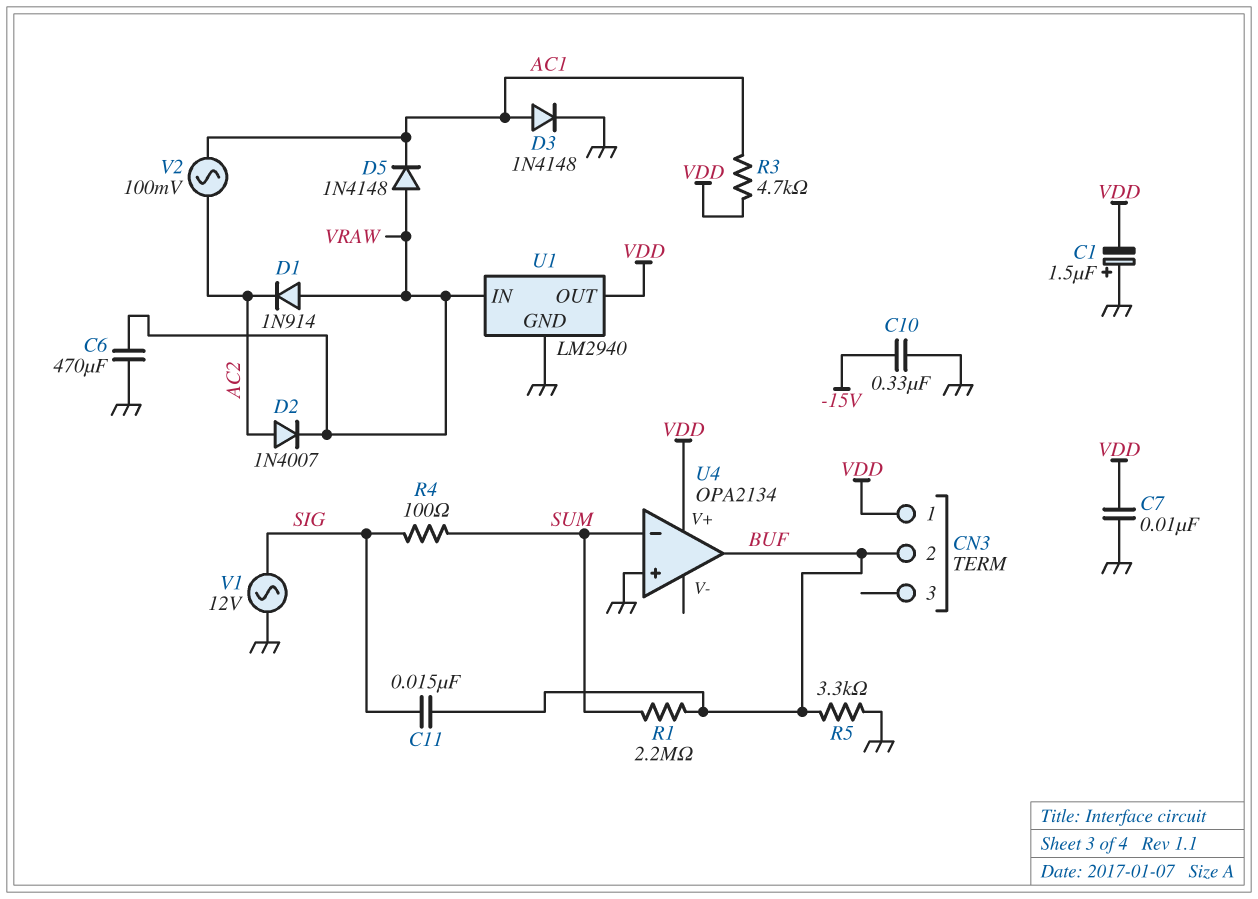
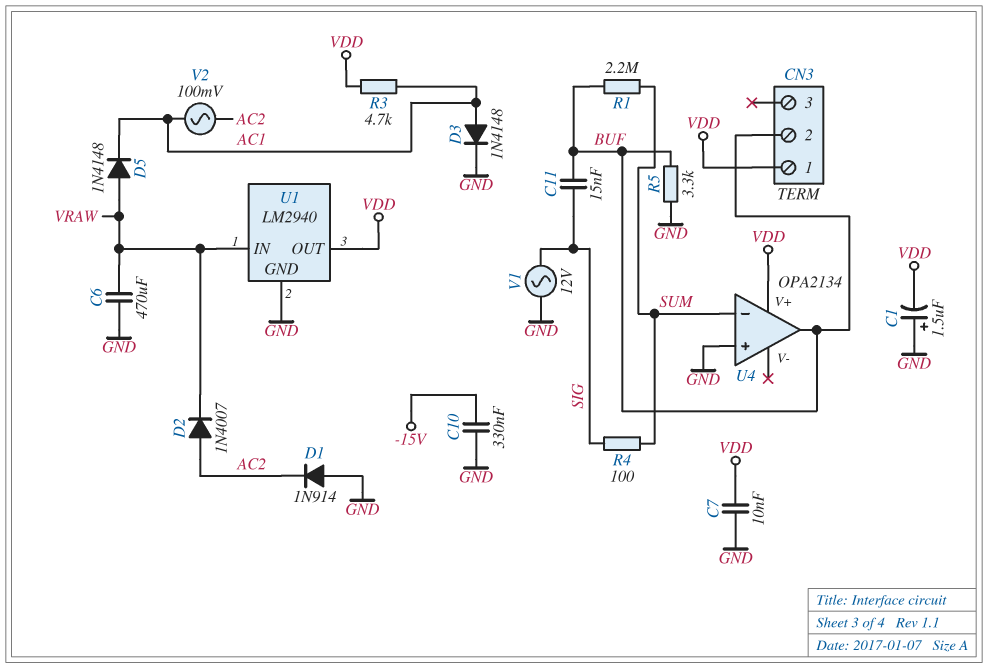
D1: diode 1N914 (A VRAW, K AC2) -> diode 1N914 (A GND, K AC2)

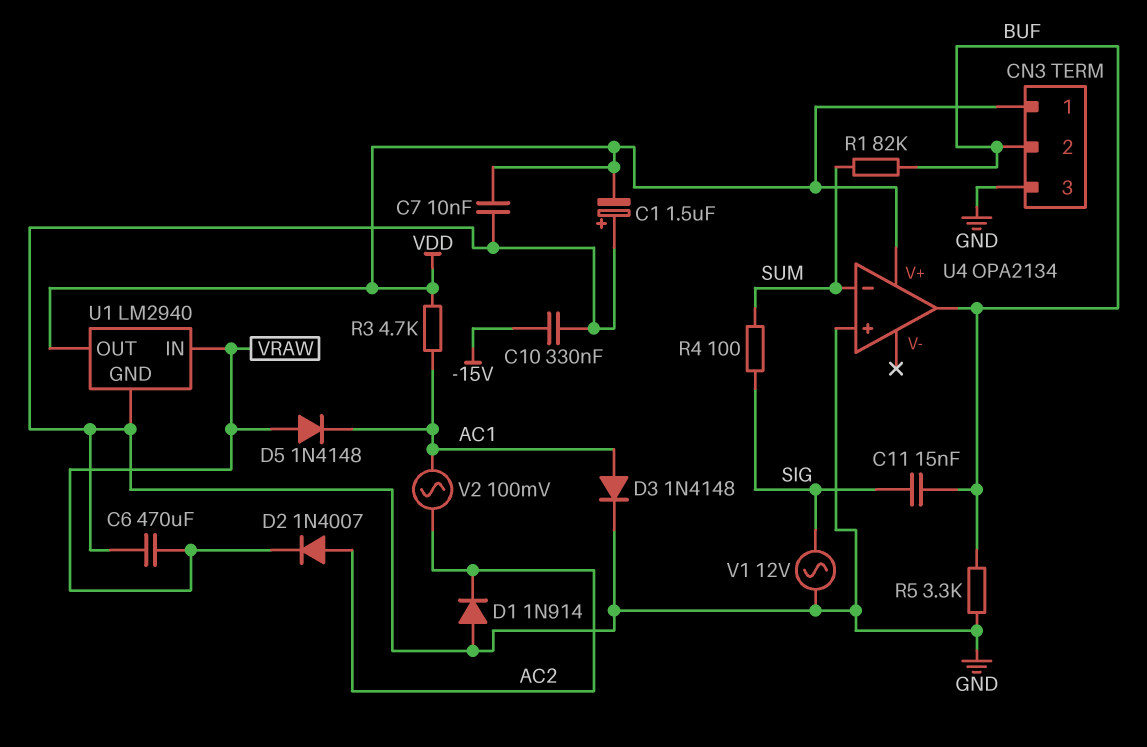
CN3 pin 3: none -> GND
R1: 2.2M (BUF, SUM) -> 82k (BUF, SUM)

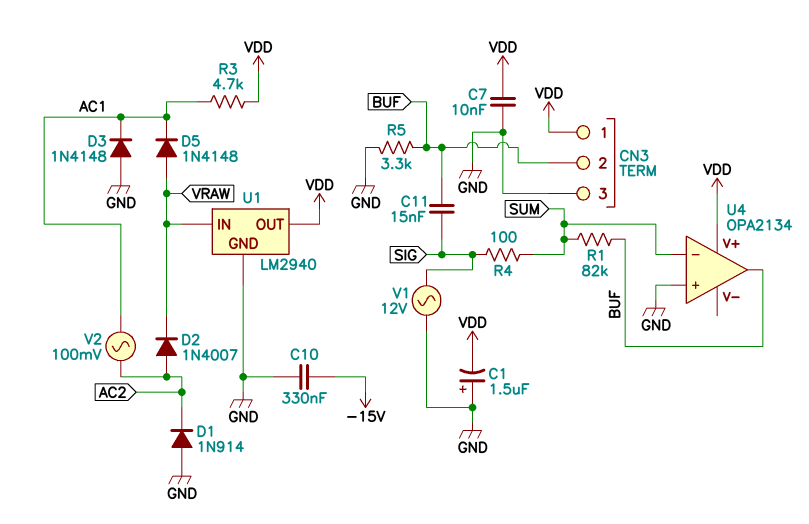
C6: 470uF (GND, VRAW) -> none
D3: diode 1N4148 (A AC1, K GND) -> diode 1N4148 (A GND, K AC1)

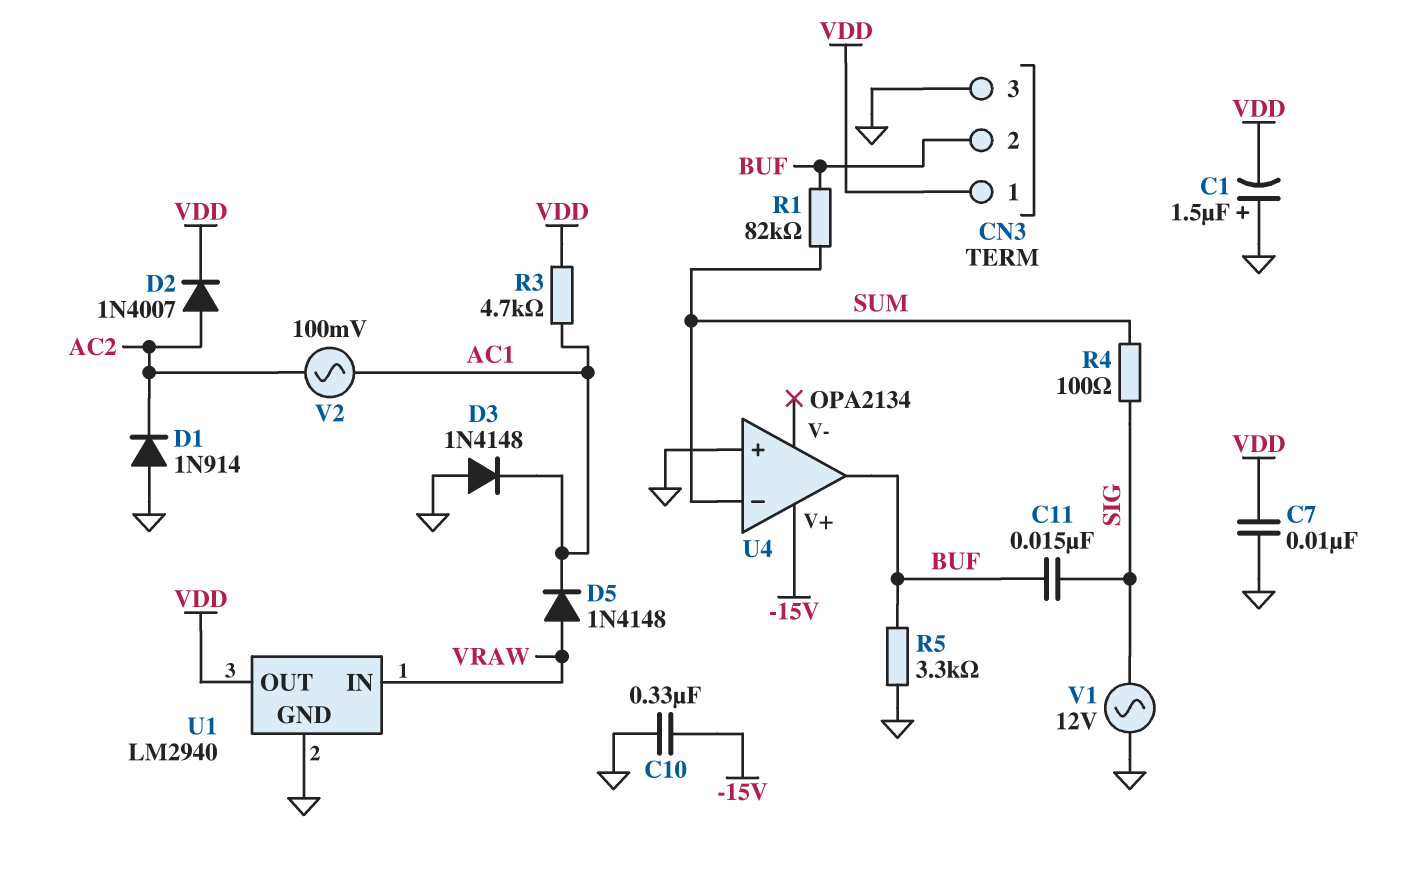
D2: diode 1N4007 (A AC2, K VRAW) -> diode 1N4007 (A AC2, K VDD)
U4 pin V+: VDD -> -15V

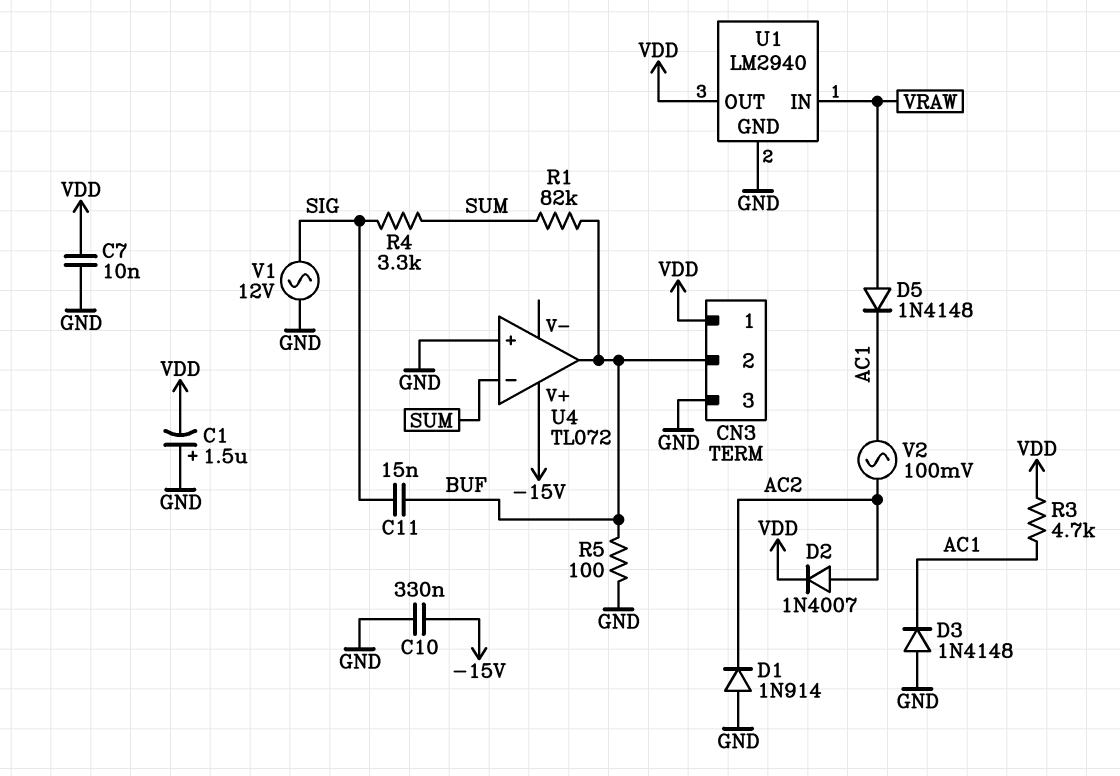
R4: 100 (SIG, SUM) -> 3.3k (SIG, SUM)
R5: 3.3k (BUF, GND) -> 100 (BUF, GND)
U4: OPA2134 -> TL072

